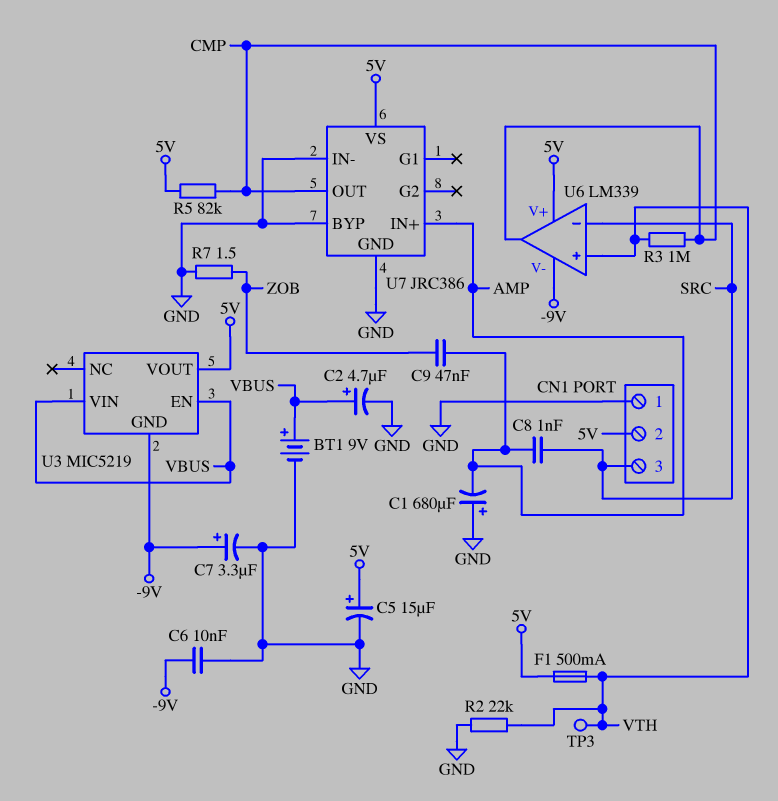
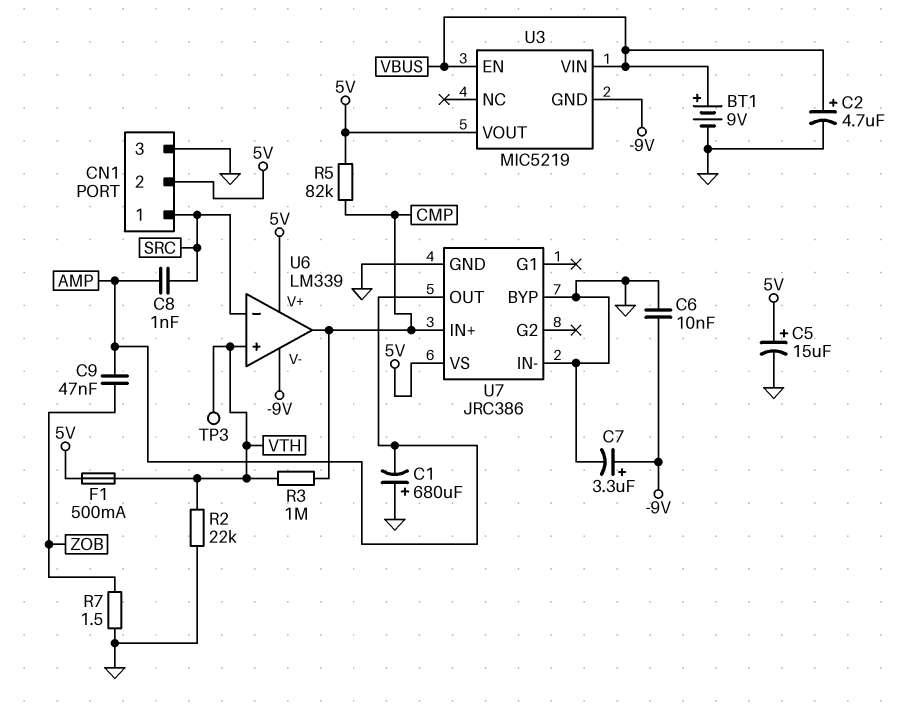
CN1 pin 1: GND -> SRC
CN1 pin 3: SRC -> GND
U7 pin IN+: AMP -> CMP
U7 pin OUT: CMP -> AMP

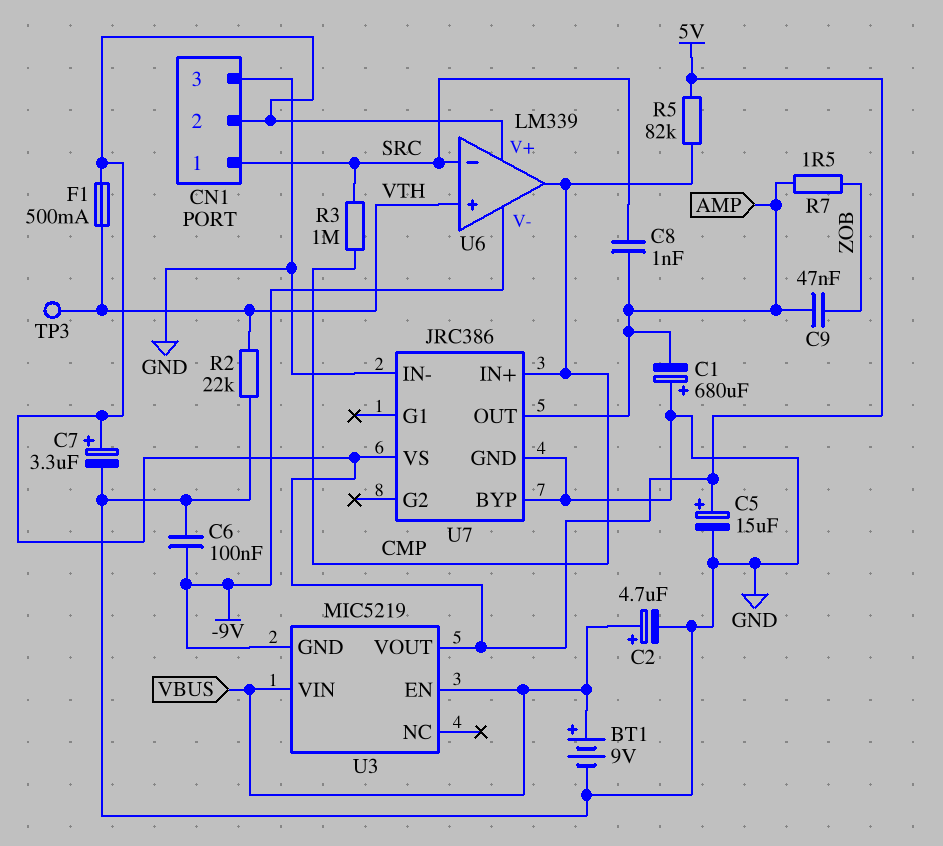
C6: 10nF (-9V, GND) -> 100nF (-9V, GND)
C7: 3.3uF (plus -9V, minus GND) -> 3.3uF (plus 5V, minus GND)
R3: 1M (CMP, VTH) -> 1M (CMP, SRC)
R7: 1.5 (GND, ZOB) -> 1.5 (AMP, ZOB)

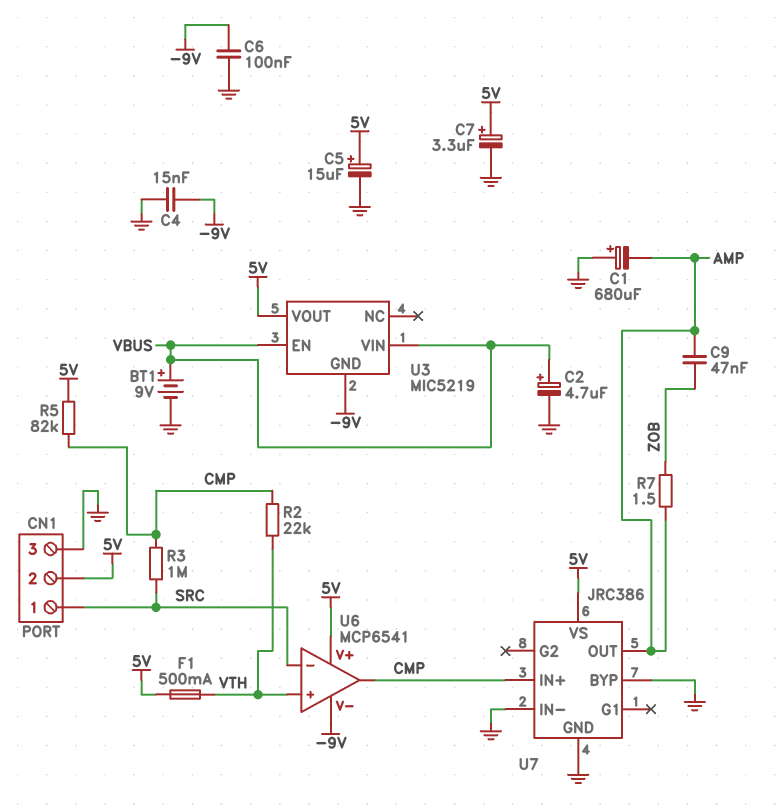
C4: none -> 15nF (-9V, GND)
C8: 1nF (AMP, SRC) -> none
R2: 22k (GND, VTH) -> 22k (CMP, VTH)
TP3: test point (VTH) -> none
U6: LM339 -> MCP6541

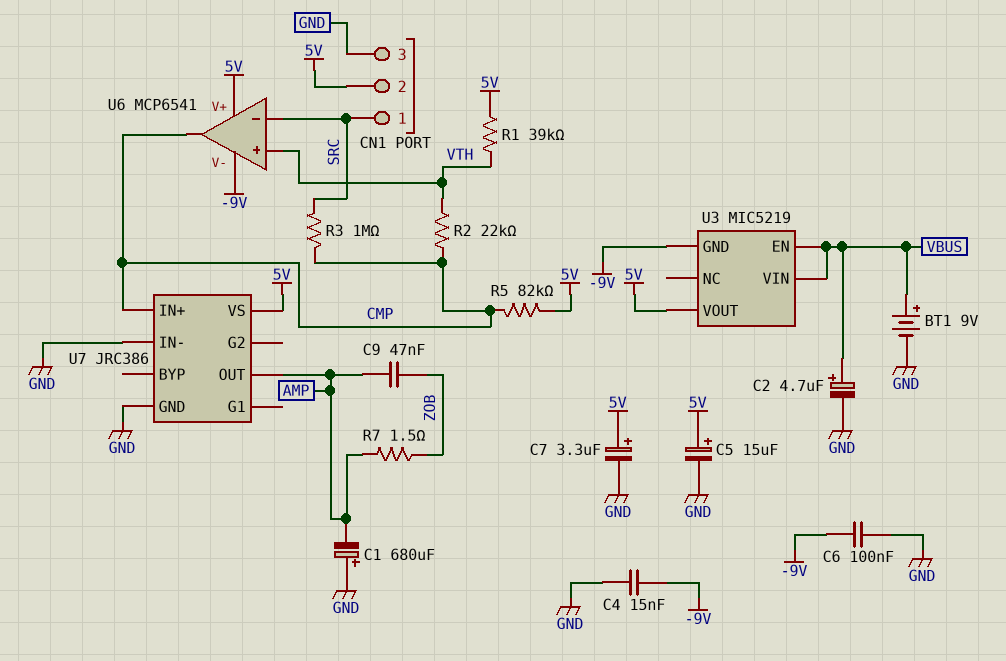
F1: 500mA (5V, VTH) -> none
R1: none -> 39k (5V, VTH)
U7 pin BYP: GND -> none

